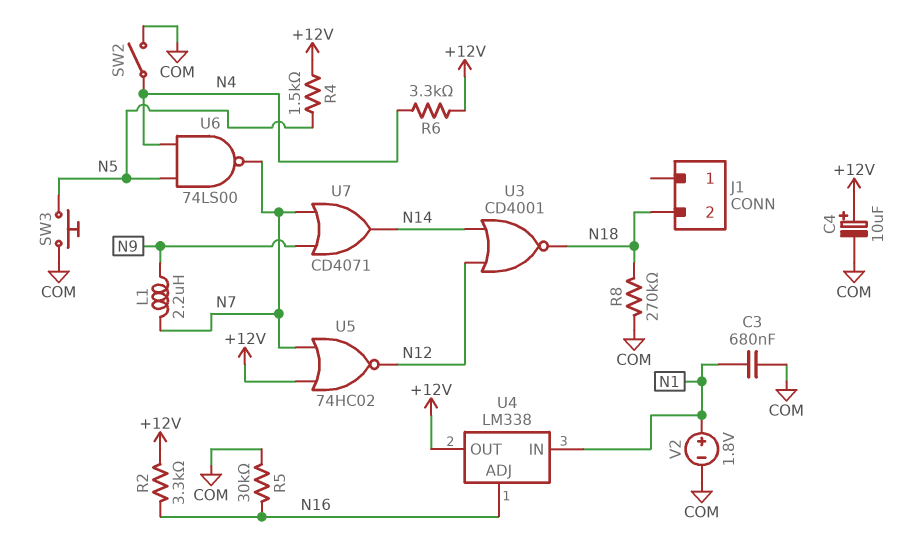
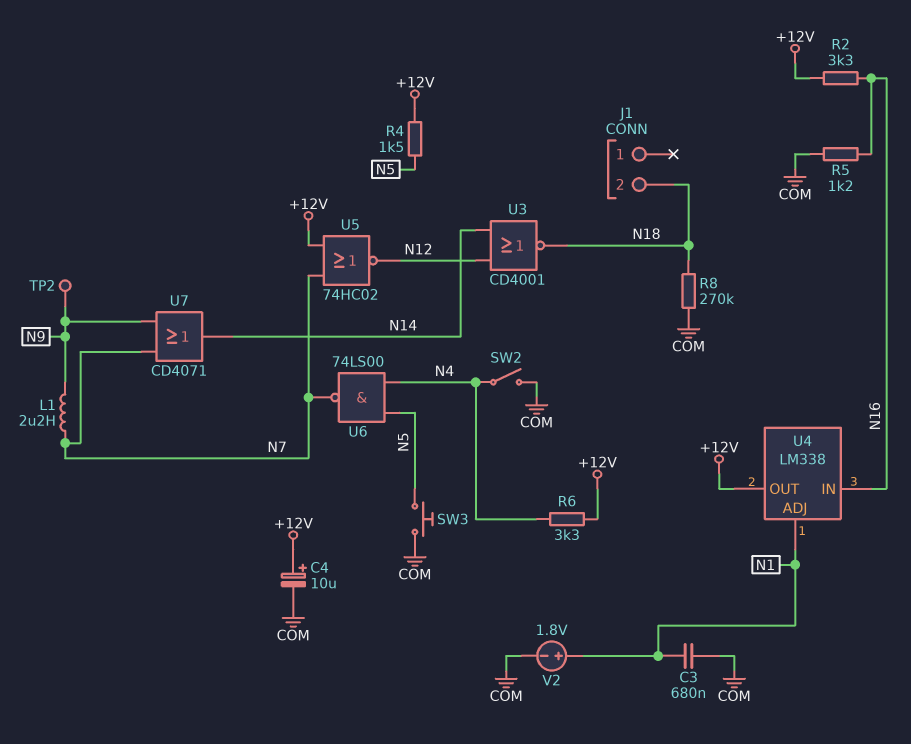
R5: 30k (COM, N16) -> 1.2k (COM, N16)
TP2: none -> test point (N9)
U4 pin ADJ: N16 -> N1
U4 pin IN: N1 -> N16

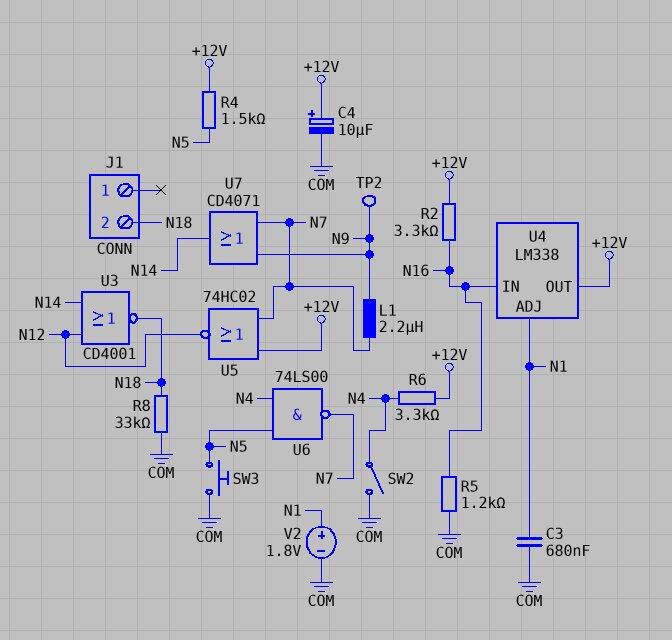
R8: 270k (COM, N18) -> 33k (COM, N18)

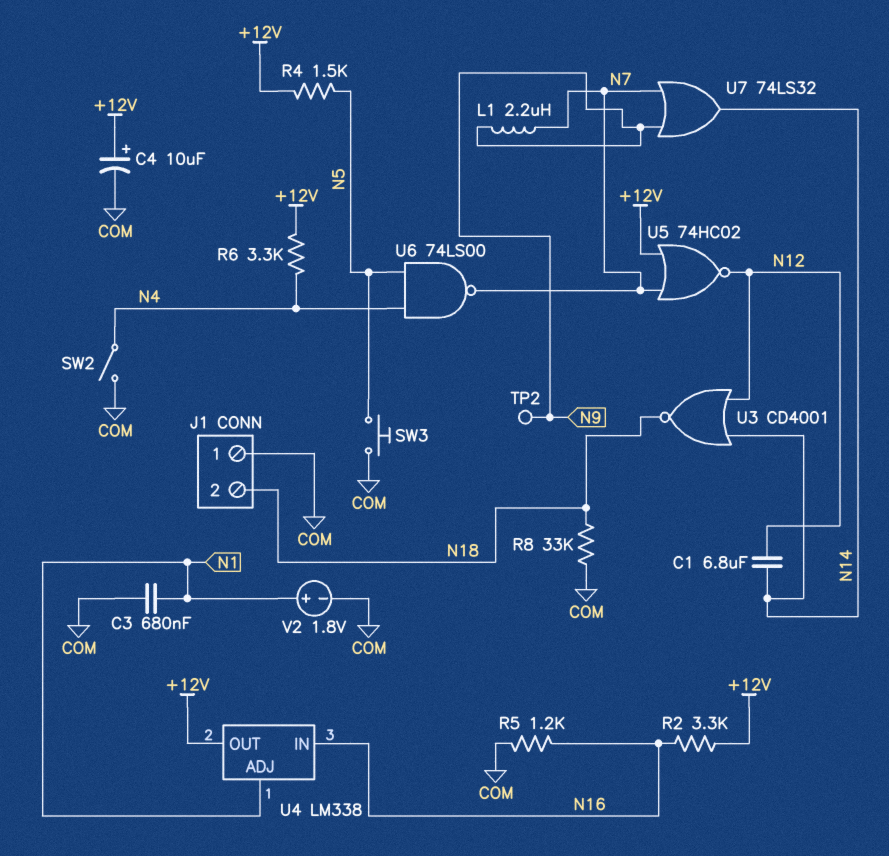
C1: none -> 6.8uF (N12, N14)
J1 pin 1: none -> COM
U7: OR CD4071 (in N7, in N9, out N14) -> OR 74LS32 (in N7, in N9, out N14)

